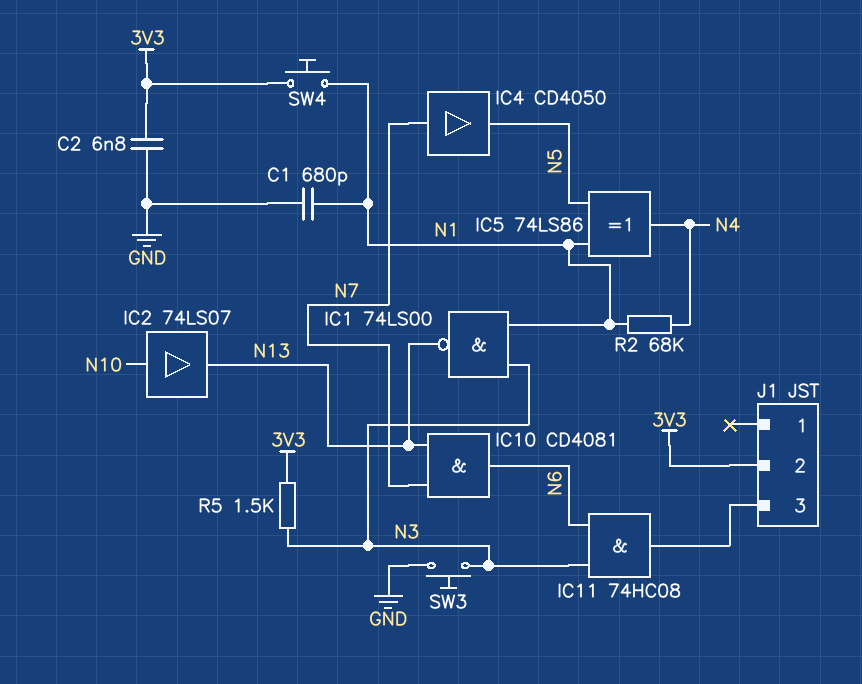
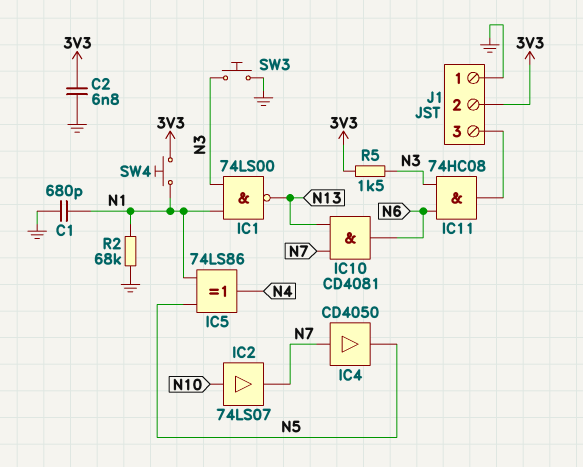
IC2: buffer 74LS07 (in N10, out N13) -> buffer 74LS07 (in N10, out N7)
J1 pin 1: none -> GND
R2: 68k (N1, N4) -> 68k (GND, N1)

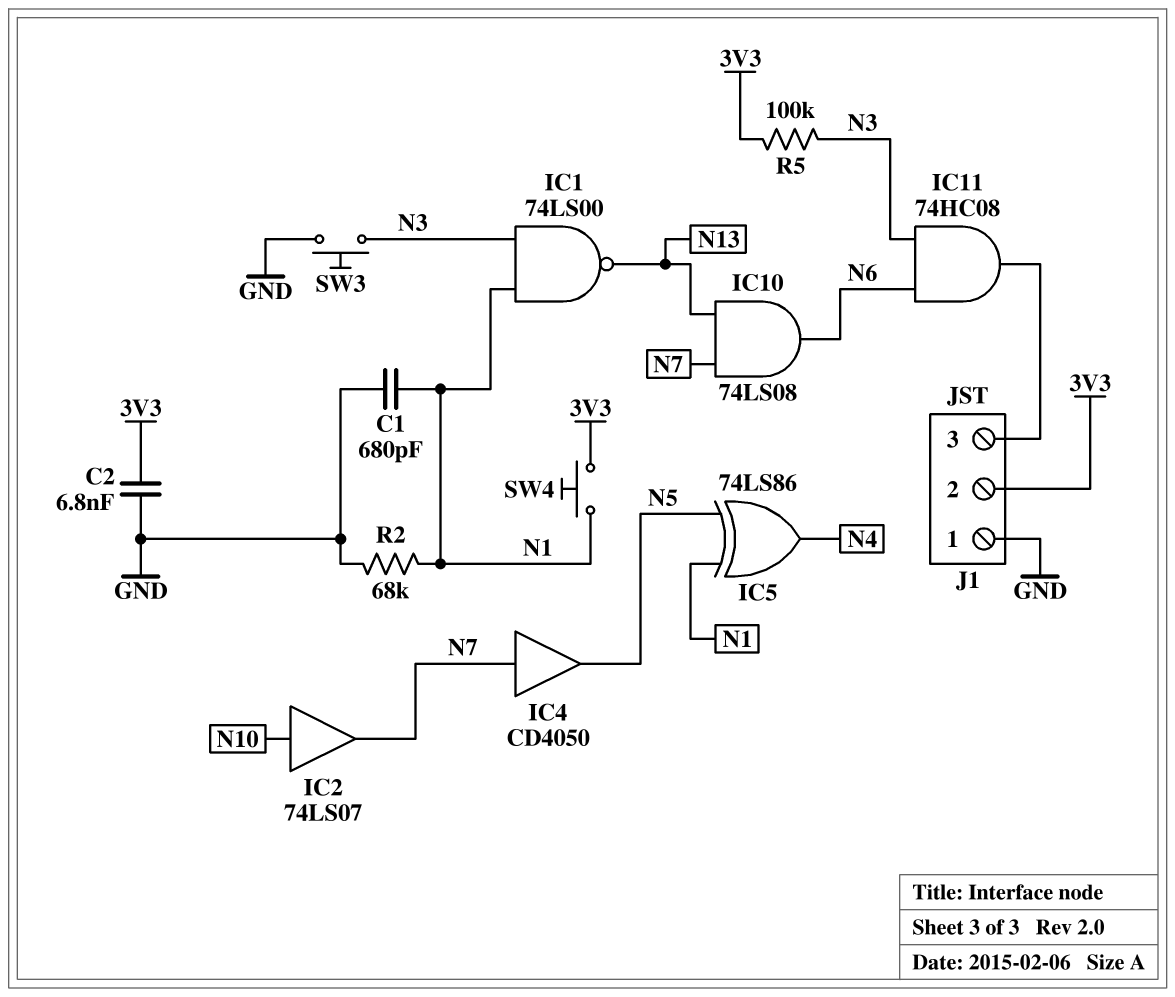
IC10: AND CD4081 (in N7, in N13, out N6) -> AND 74LS08 (in N7, in N13, out N6)
R5: 1.5k (3V3, N3) -> 100k (3V3, N3)

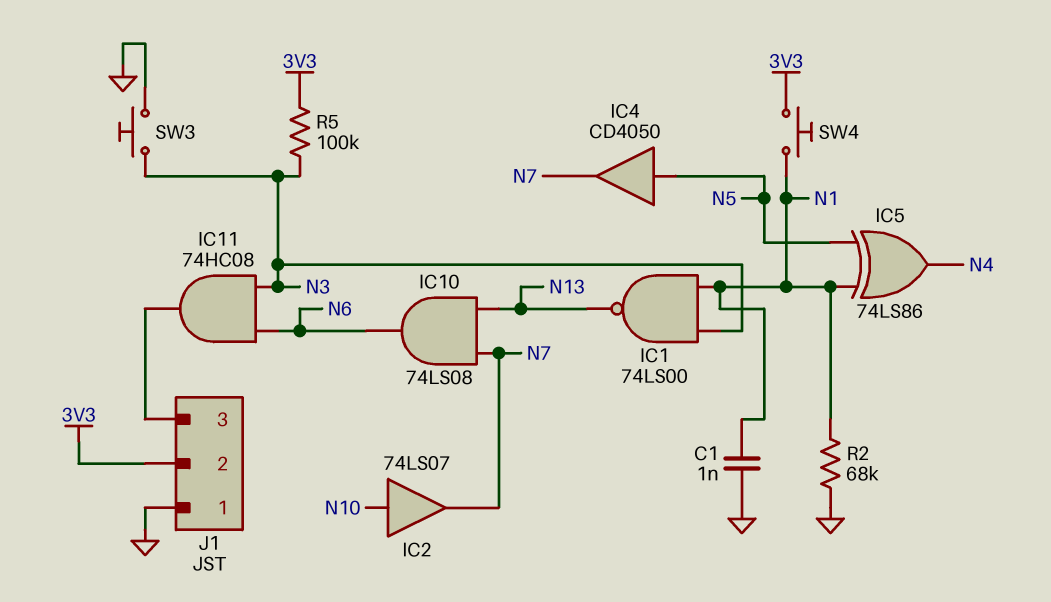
C1: 680pF (GND, N1) -> 1nF (GND, N1)
C2: 6.8nF (3V3, GND) -> none
IC4: buffer CD4050 (in N7, out N5) -> buffer CD4050 (in N5, out N7)

